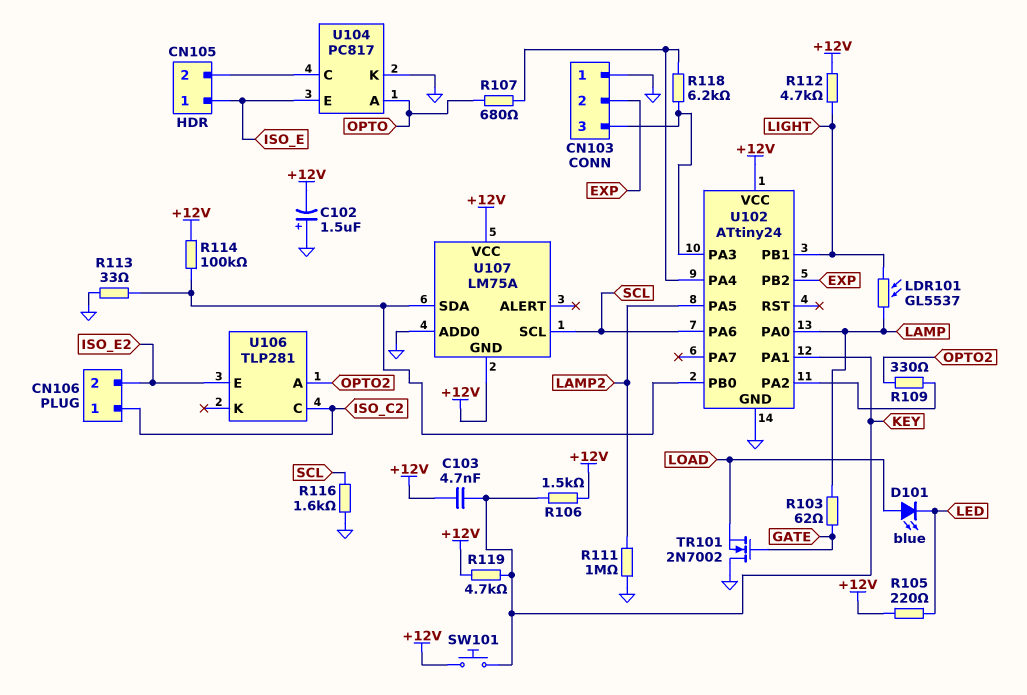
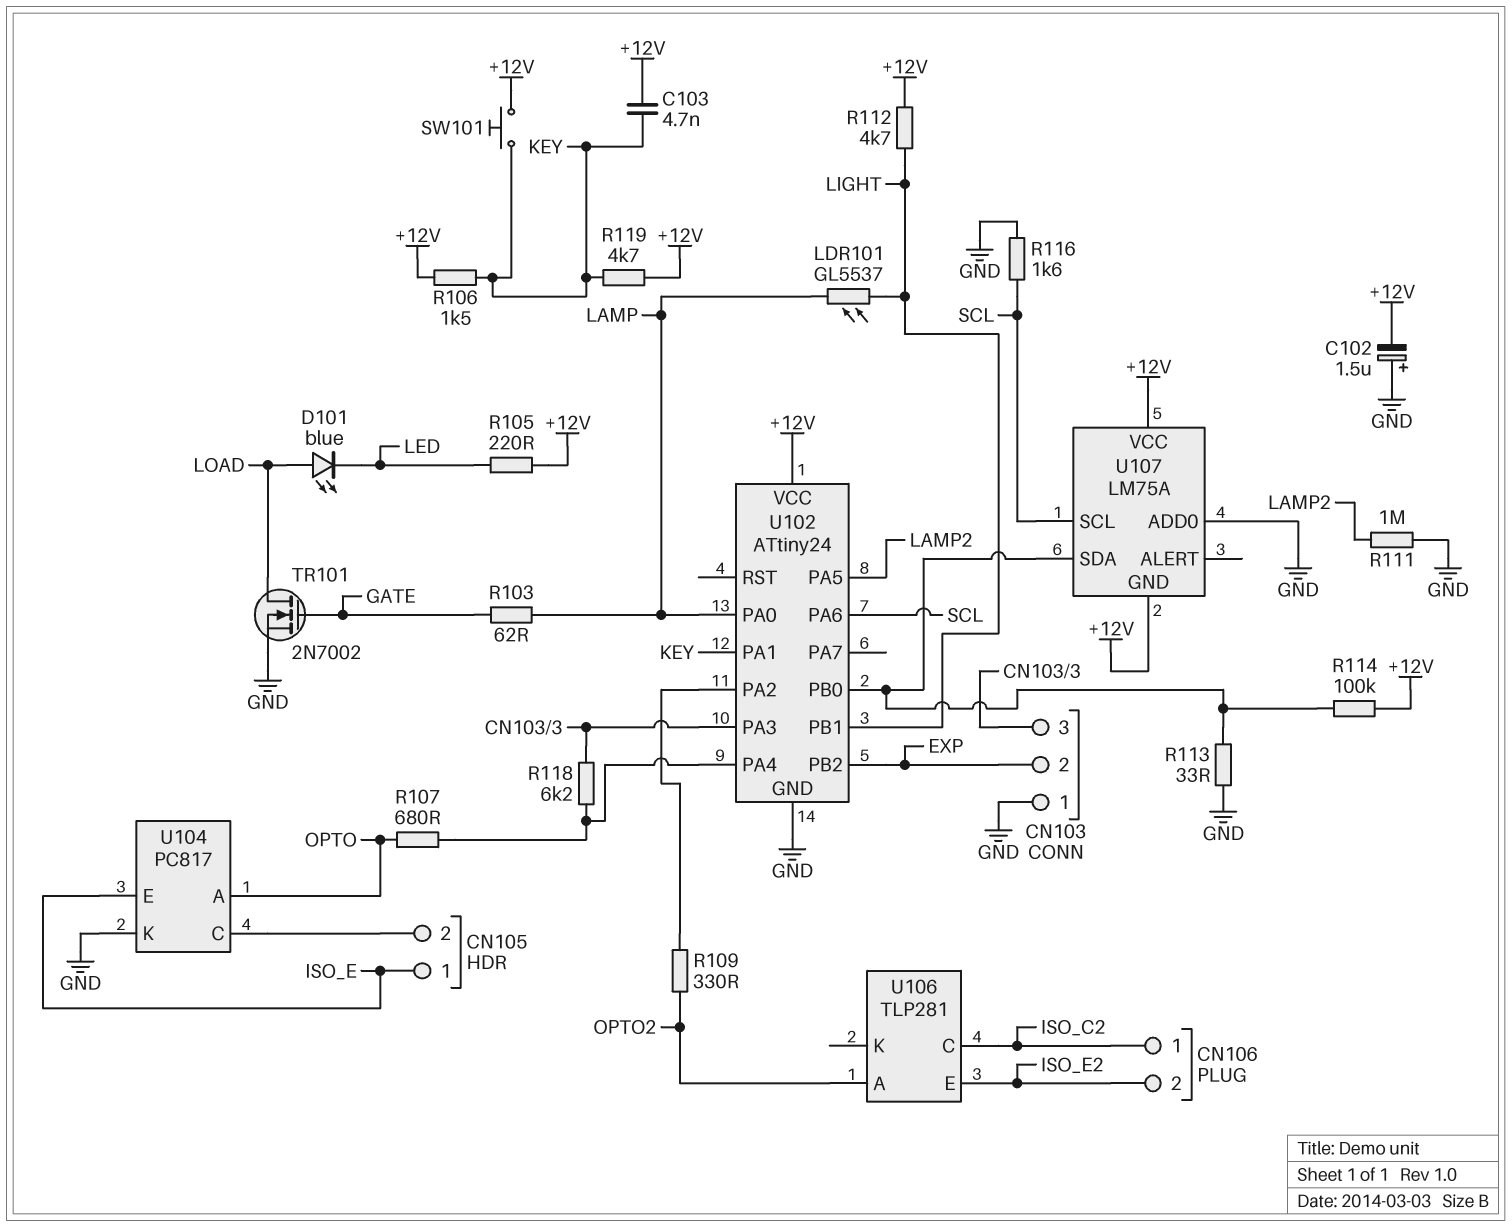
TR101: NMOS 2N7002 (G GATE, D GND, S LOAD) -> NMOS 2N7002 (G GATE, D LOAD, S GND)

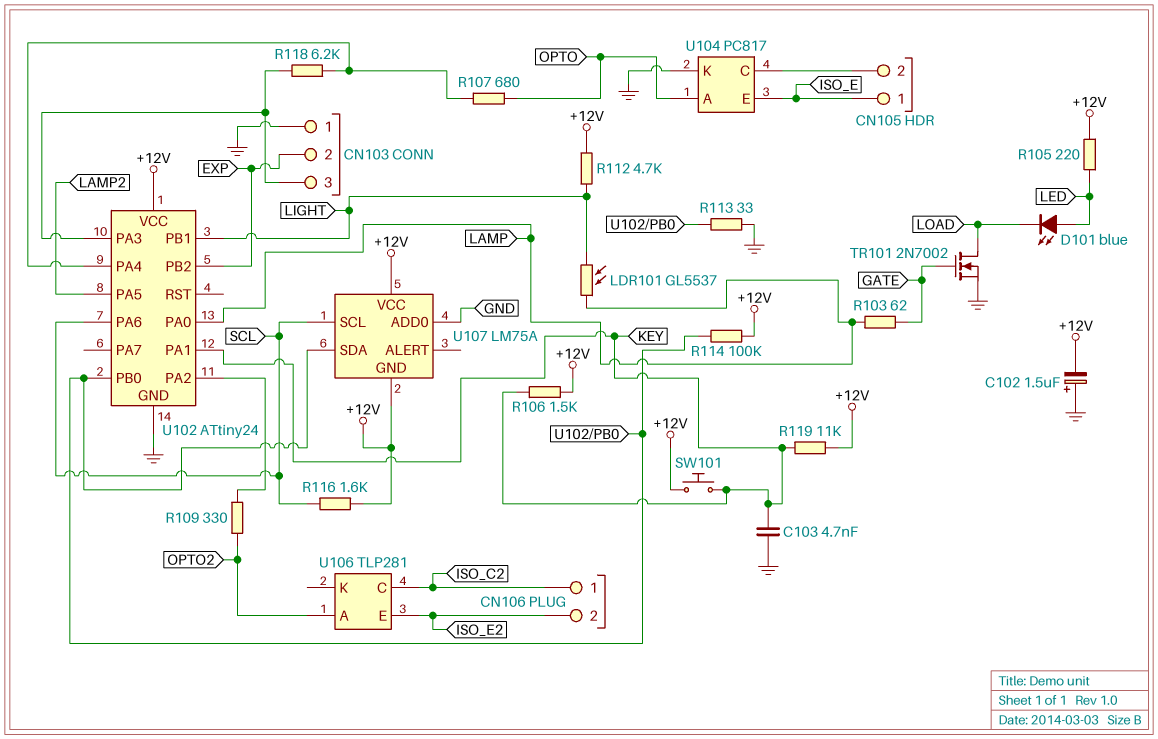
C103: 4.7nF (+12V, KEY) -> 4.7nF (GND, KEY)
D101: LED blue (A LOAD, K LED) -> LED blue (A LED, K LOAD)
R111: 1M (GND, LAMP2) -> none
R116: 1.6k (GND, SCL) -> 1.6k (+12V, SCL)
R119: 4.7k (+12V, KEY) -> 11k (+12V, KEY)

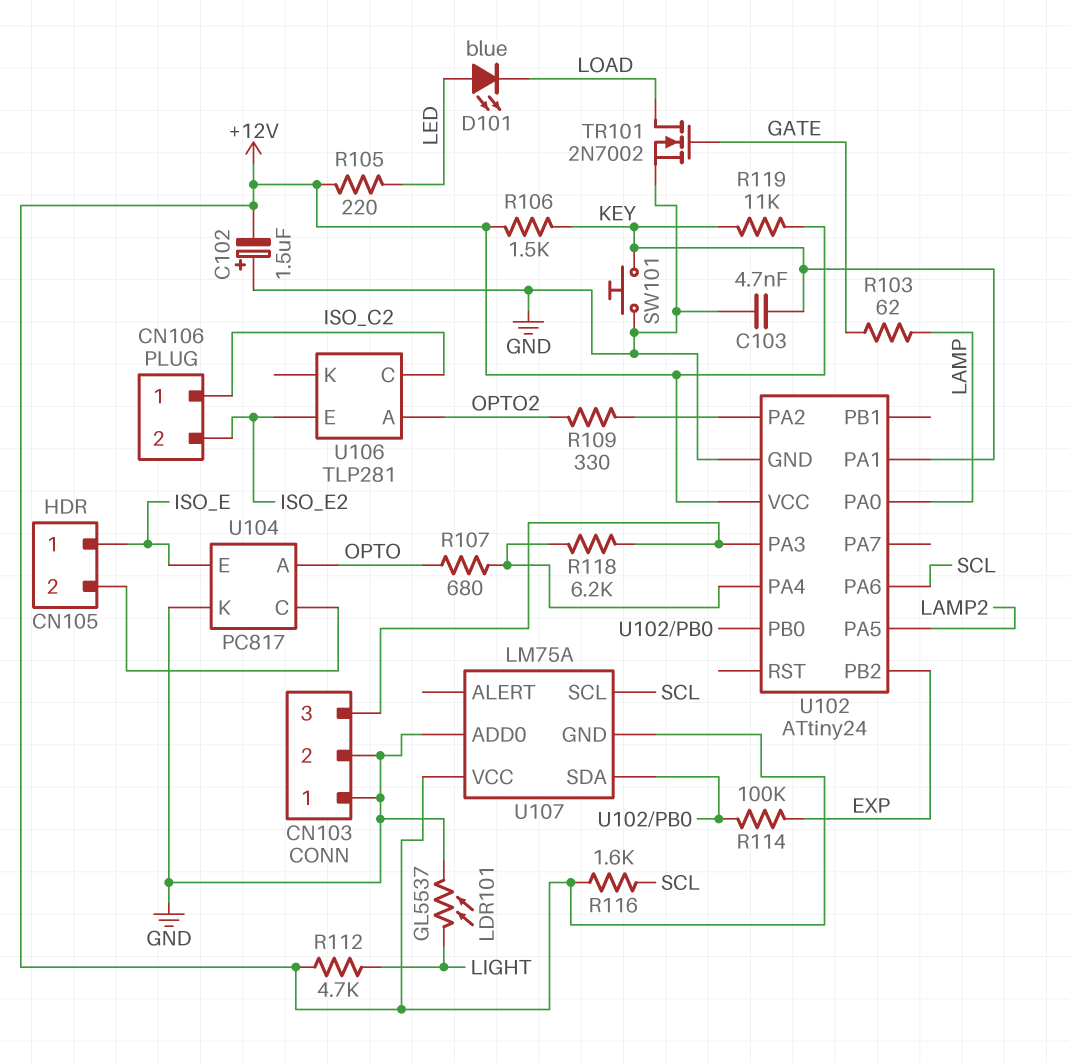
CN103 pin 2: EXP -> GND
LDR101: GL5537 (LAMP, LIGHT) -> GL5537 (GND, LIGHT)
R113: 33 (GND, U102/PB0) -> none
R114: 100k (+12V, U102/PB0) -> 100k (EXP, U102/PB0)
SW101: button (+12V, KEY) -> button (GND, KEY)
U102 pin PB1: LIGHT -> none

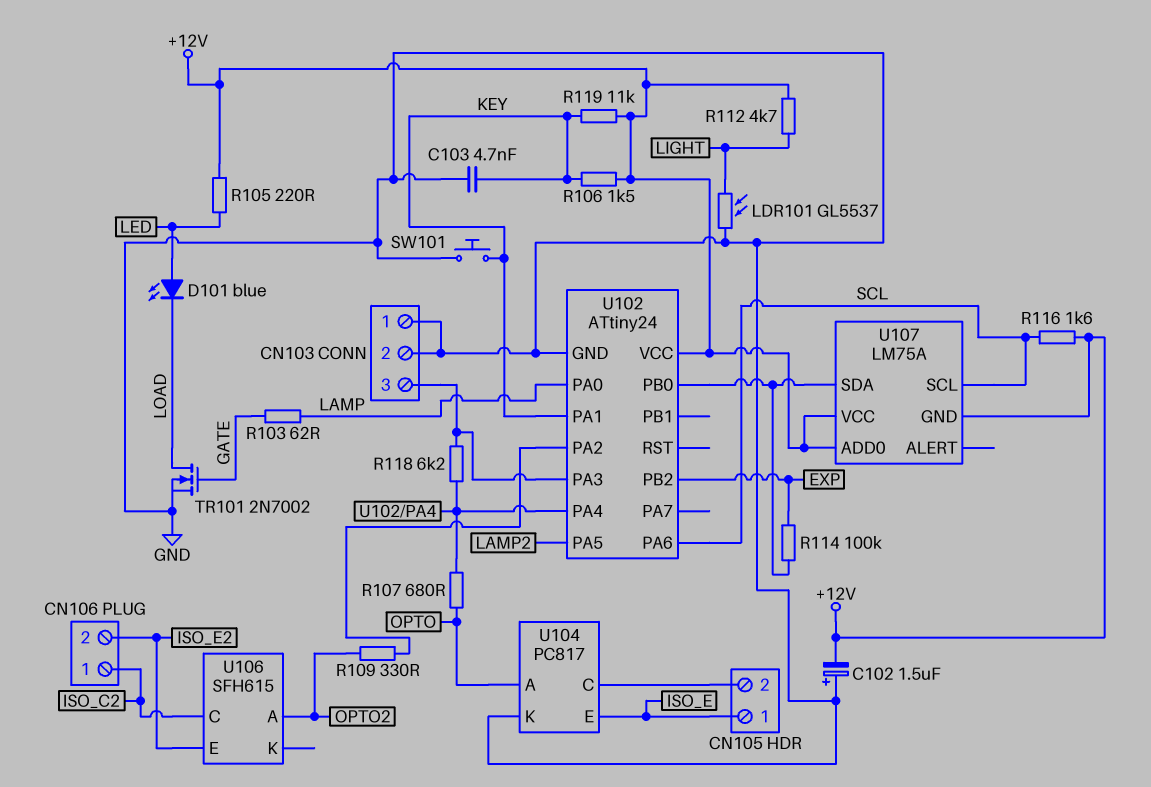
U106: TLP281 -> SFH615
U107 pin ADD0: GND -> +12V

